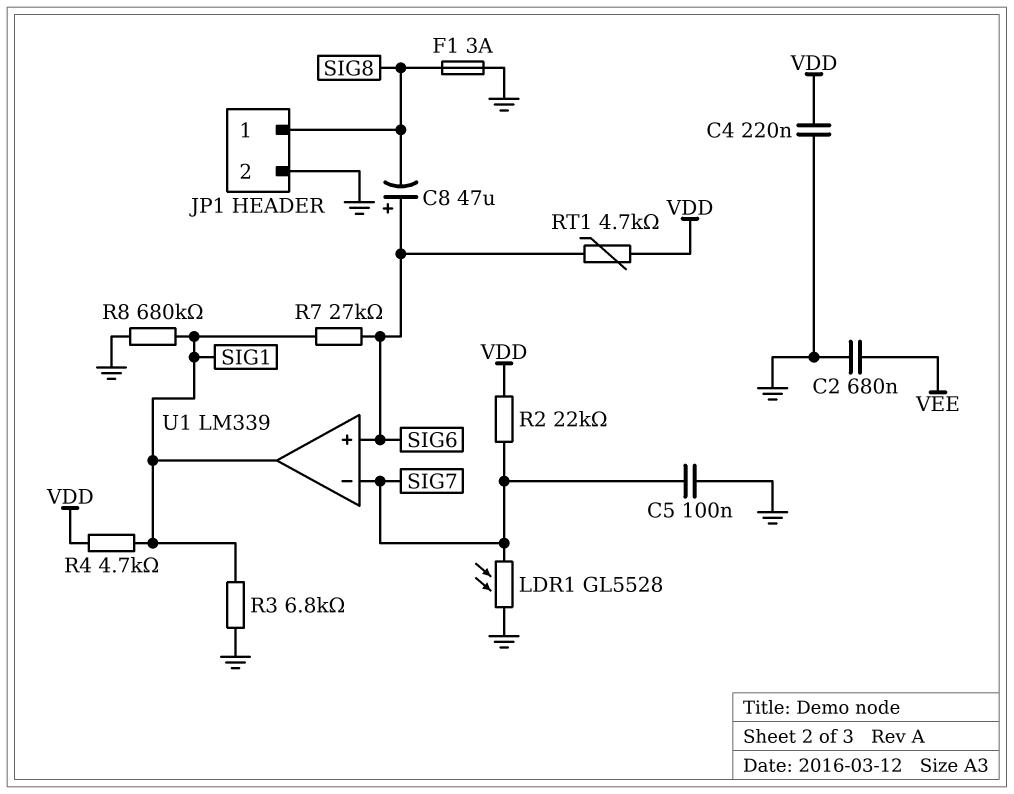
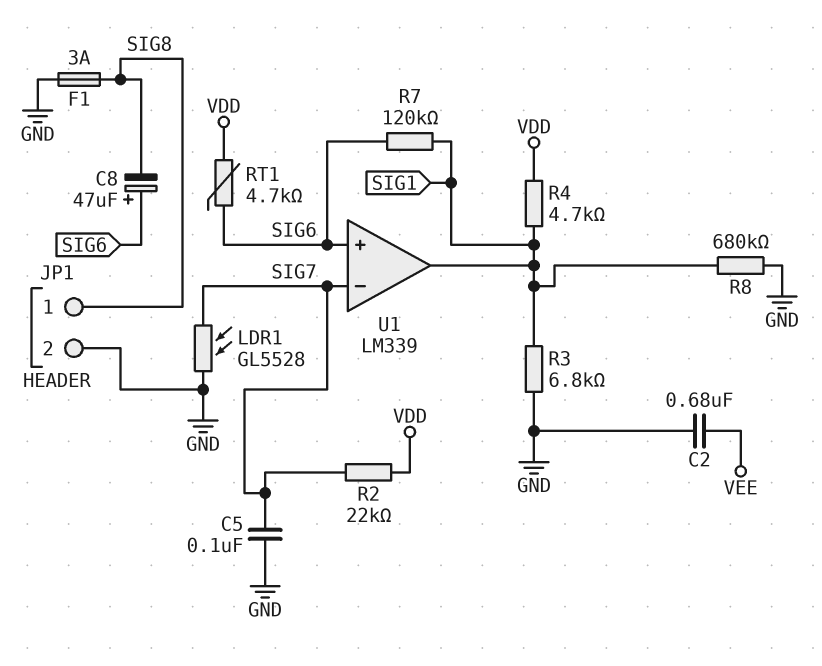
C4: 220nF (GND, VDD) -> none
R7: 27k (SIG1, SIG6) -> 120k (SIG1, SIG6)

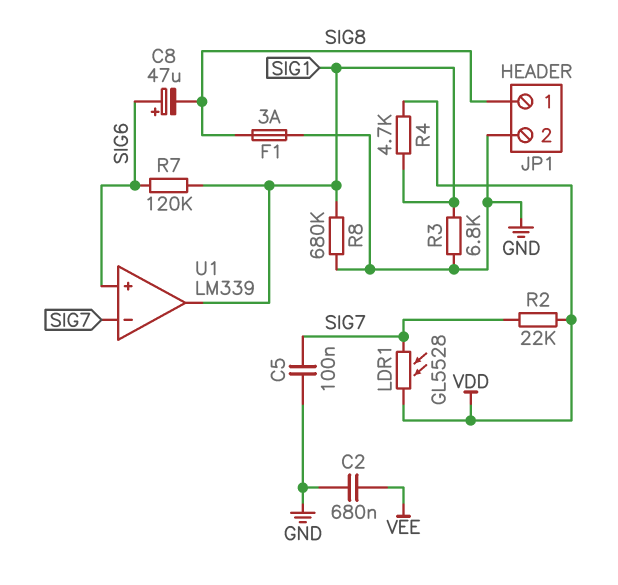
LDR1: GL5528 (GND, SIG7) -> GL5528 (SIG7, VDD)
RT1: 4.7k (SIG6, VDD) -> none

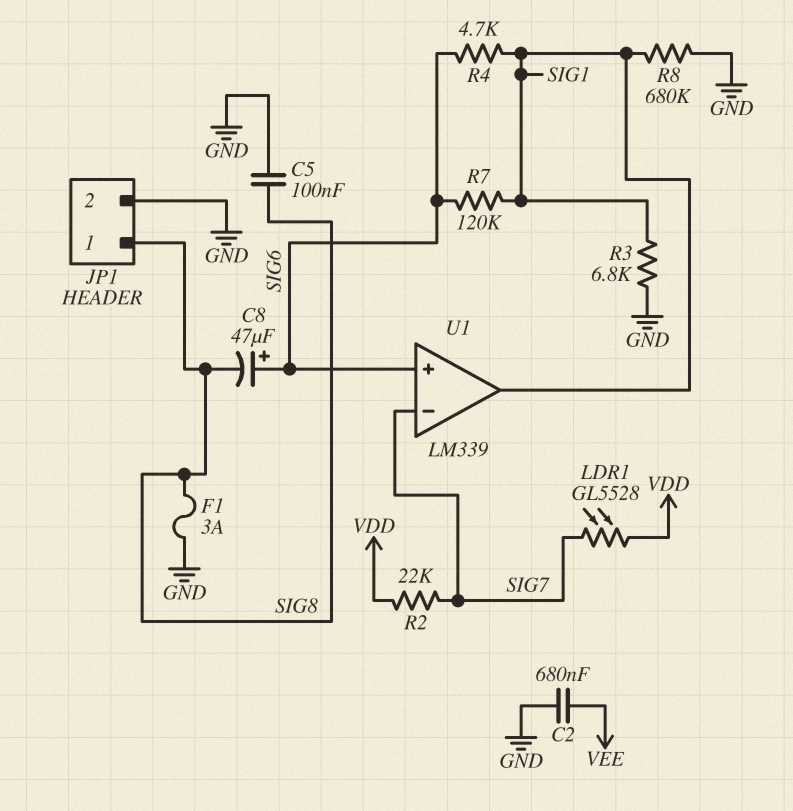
C5: 100nF (GND, SIG7) -> 100nF (GND, SIG8)
R4: 4.7k (SIG1, VDD) -> 4.7k (SIG1, SIG6)

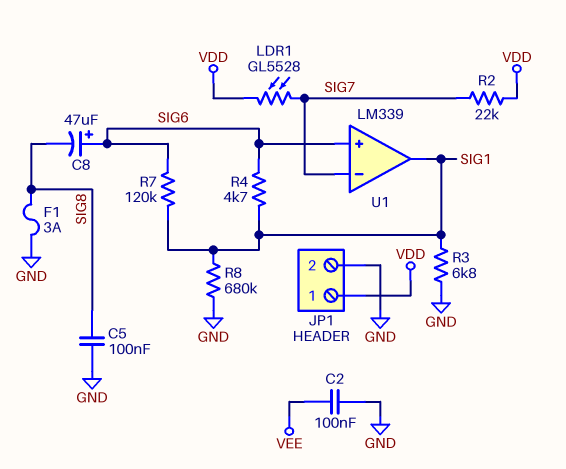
C2: 680nF (GND, VEE) -> 100nF (GND, VEE)
JP1 pin 1: SIG8 -> VDD

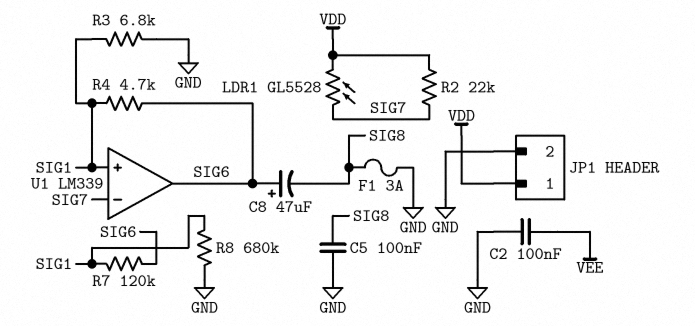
U1 pin in+: SIG6 -> SIG1
U1 pin out: SIG1 -> SIG6

